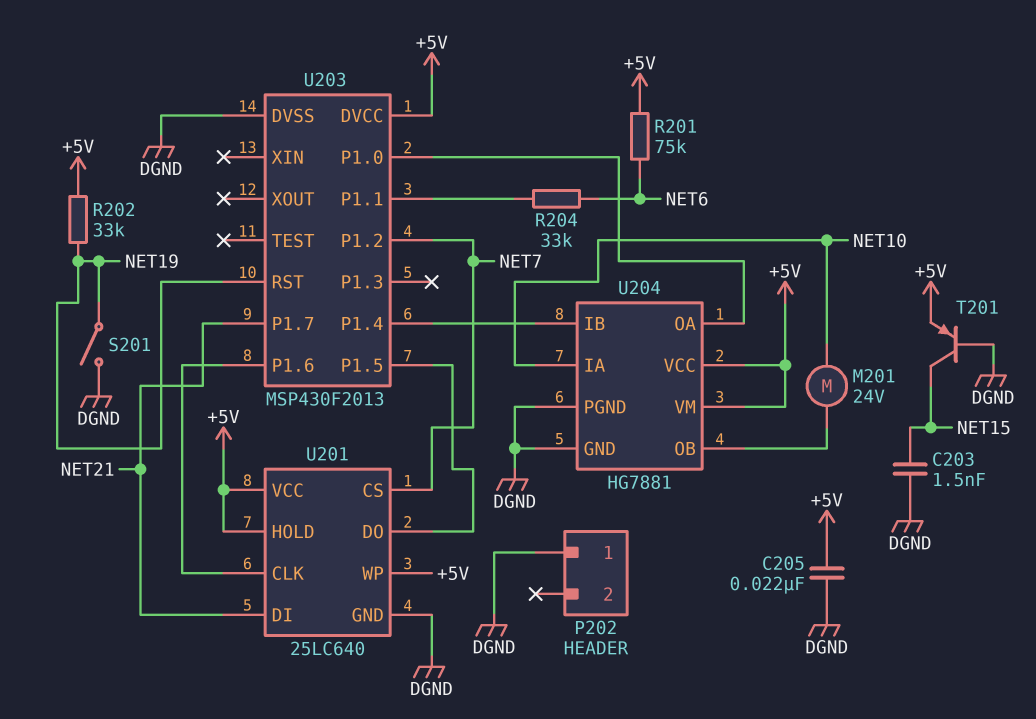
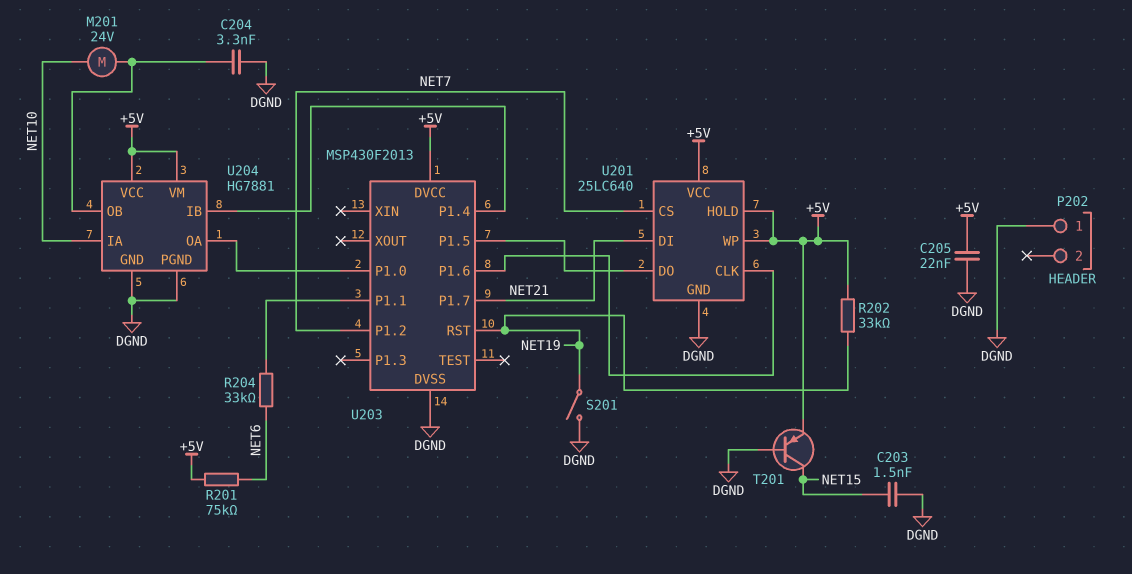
C204: none -> 3.3nF (DGND, U204/OB)

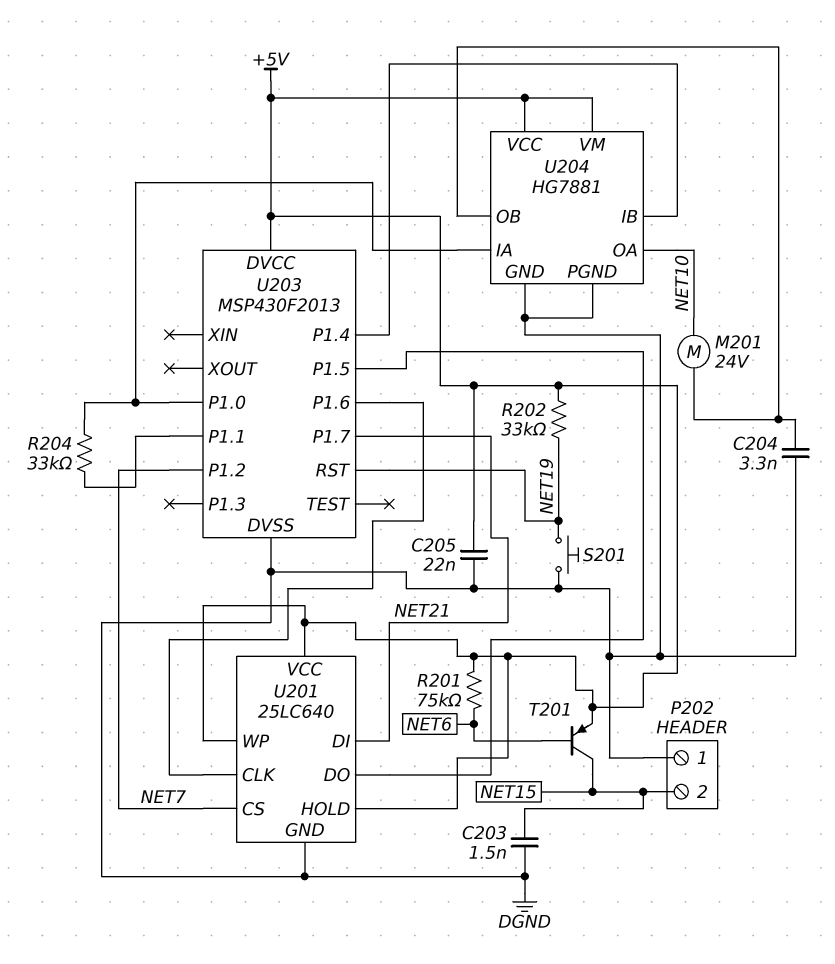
P202 pin 2: none -> NET15
R204: 33k (NET6, U203/P1.1) -> 33k (U203/P1.0, U203/P1.1)
S201: switch (DGND, NET19) -> button (DGND, NET19)
T201: PNP (B DGND, C NET15, E +5V) -> PNP (B NET6, C NET15, E +5V)
U204 pin IA: NET10 -> U203/P1.0
U204 pin OA: U203/P1.0 -> NET10

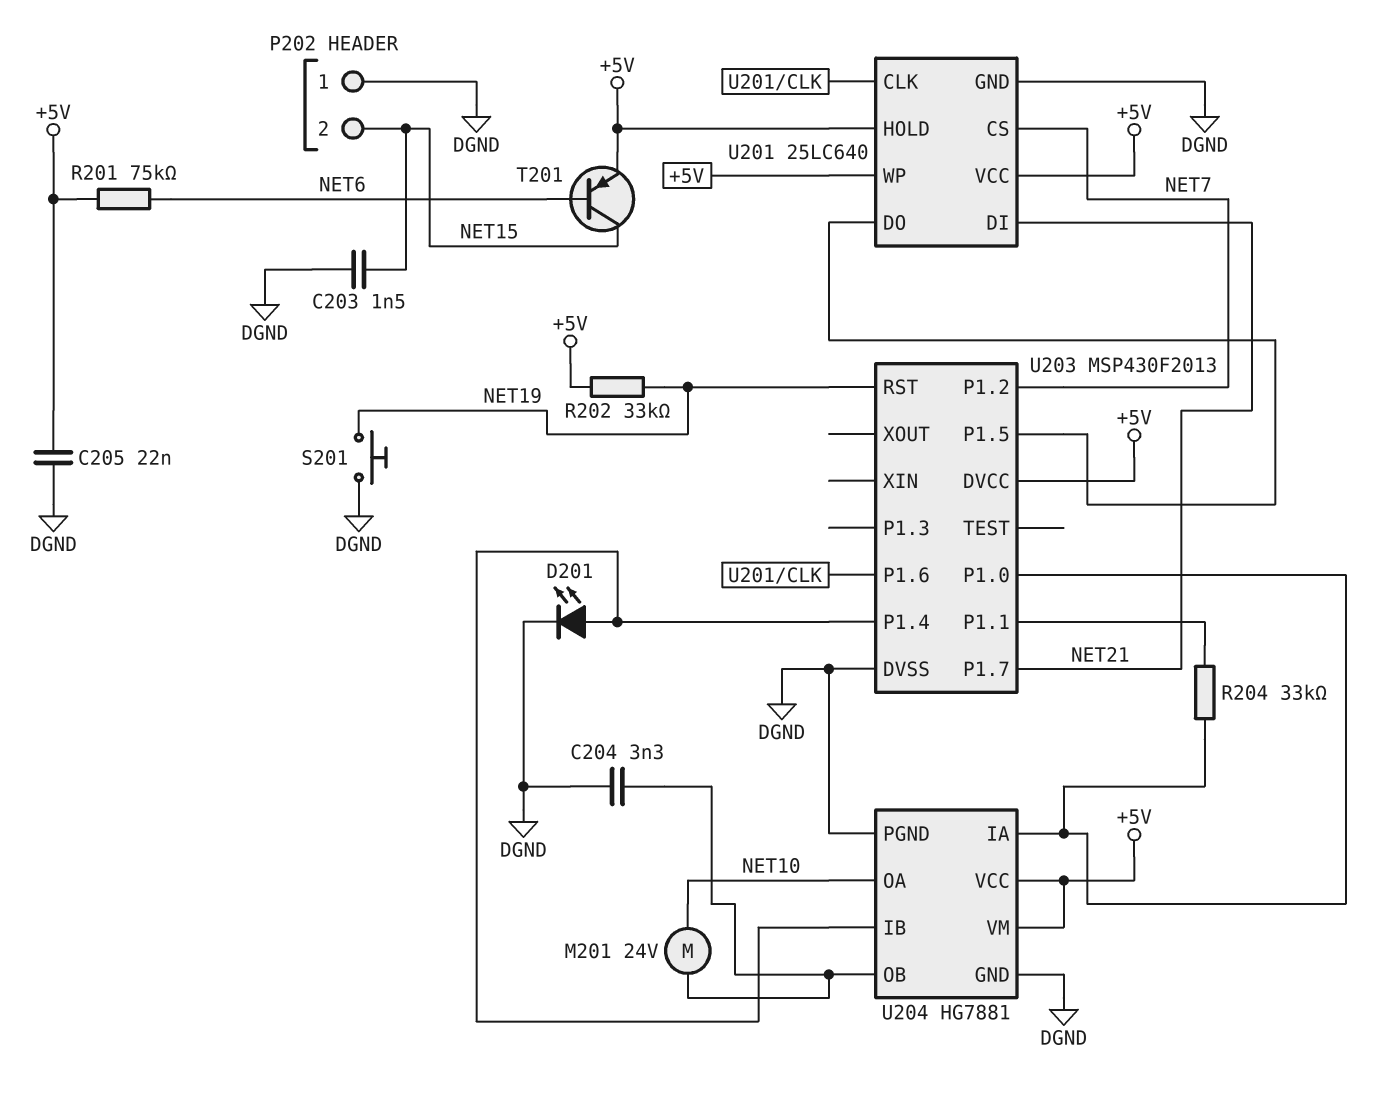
D201: none -> LED (A U203/P1.4, K DGND)

